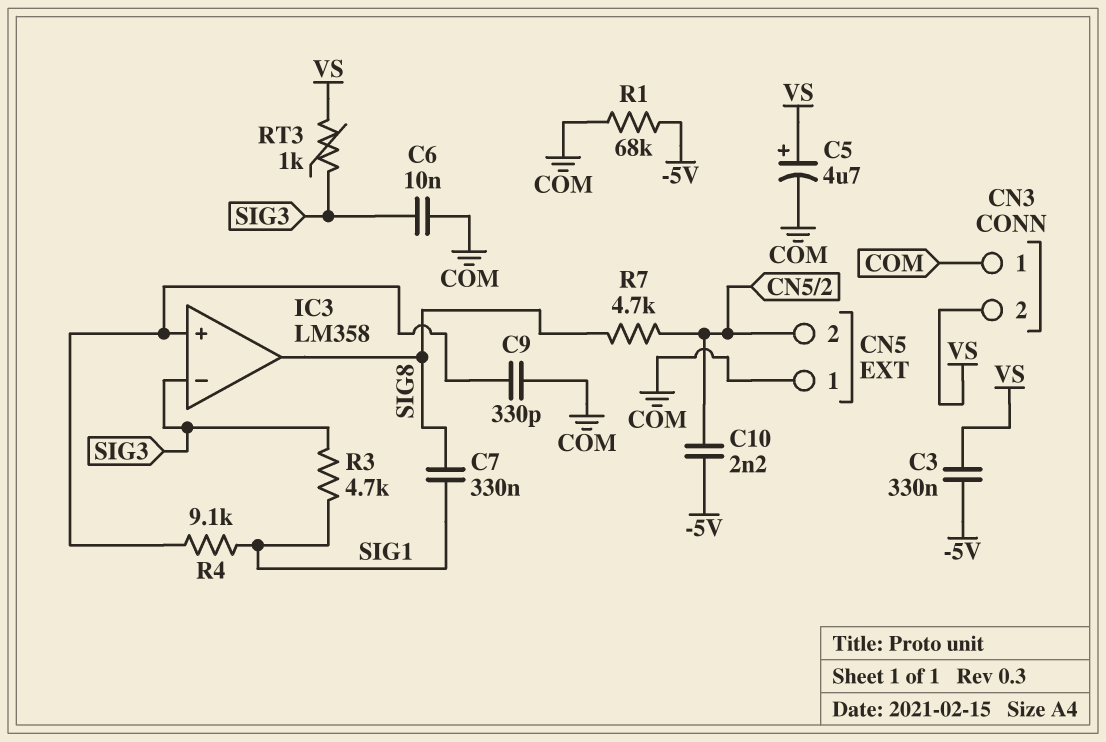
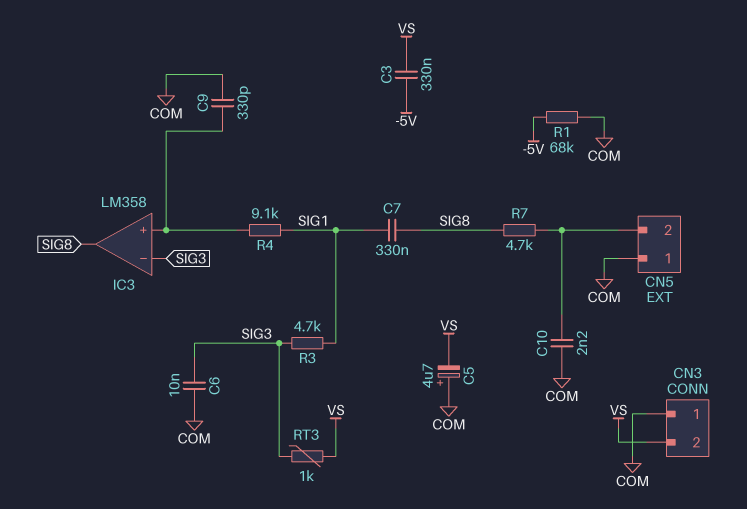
C5: 4.7uF (plus VS, minus COM) -> 4.7uF (plus COM, minus VS)
C10: 2.2nF (-5V, CN5/2) -> 2.2nF (CN5/2, COM)

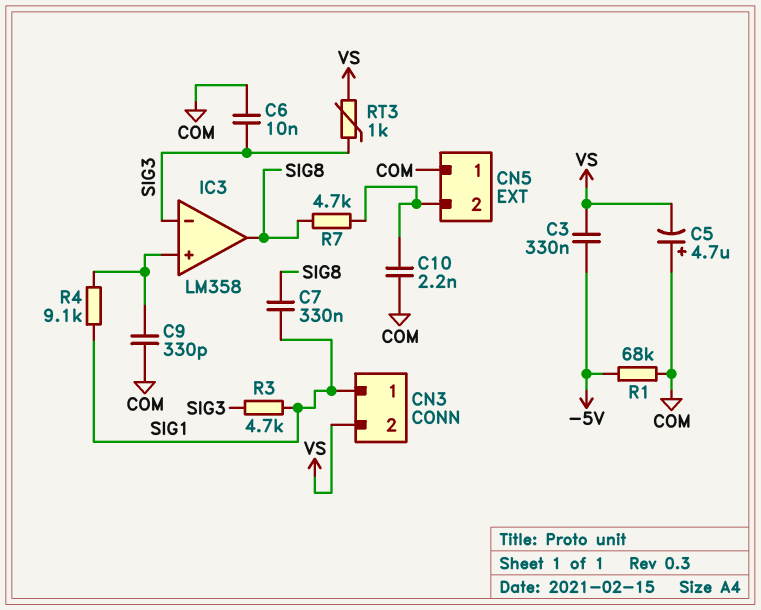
CN3 pin 1: COM -> SIG1

